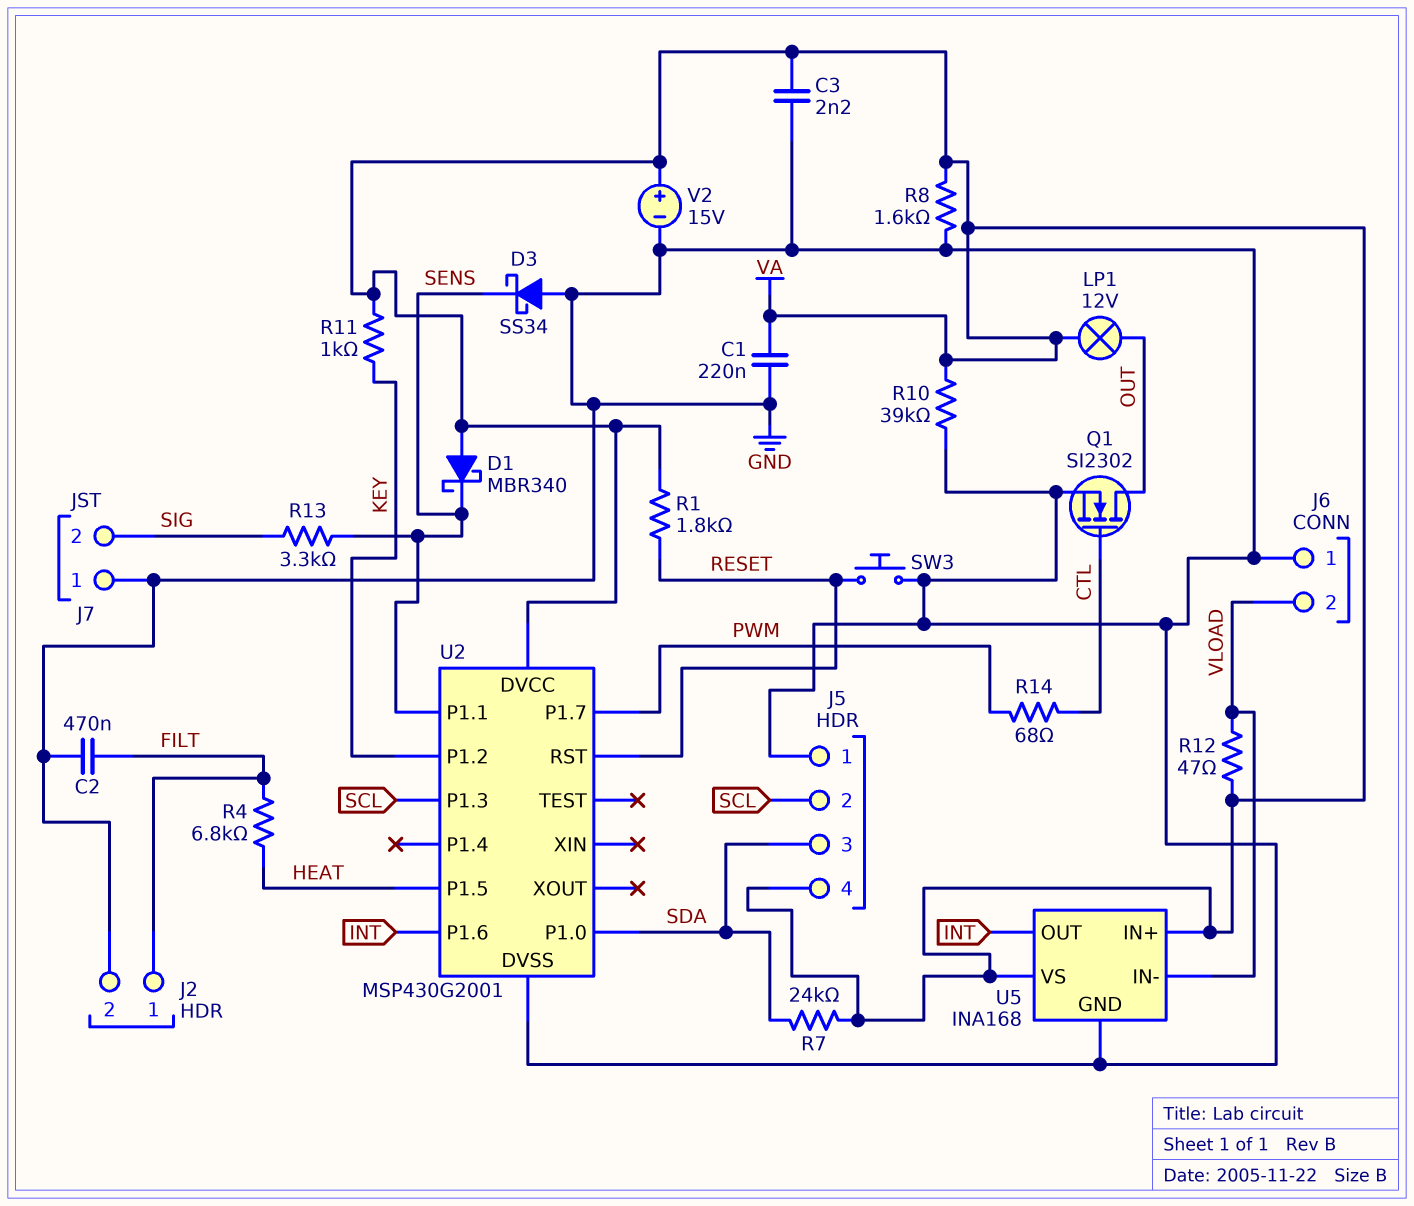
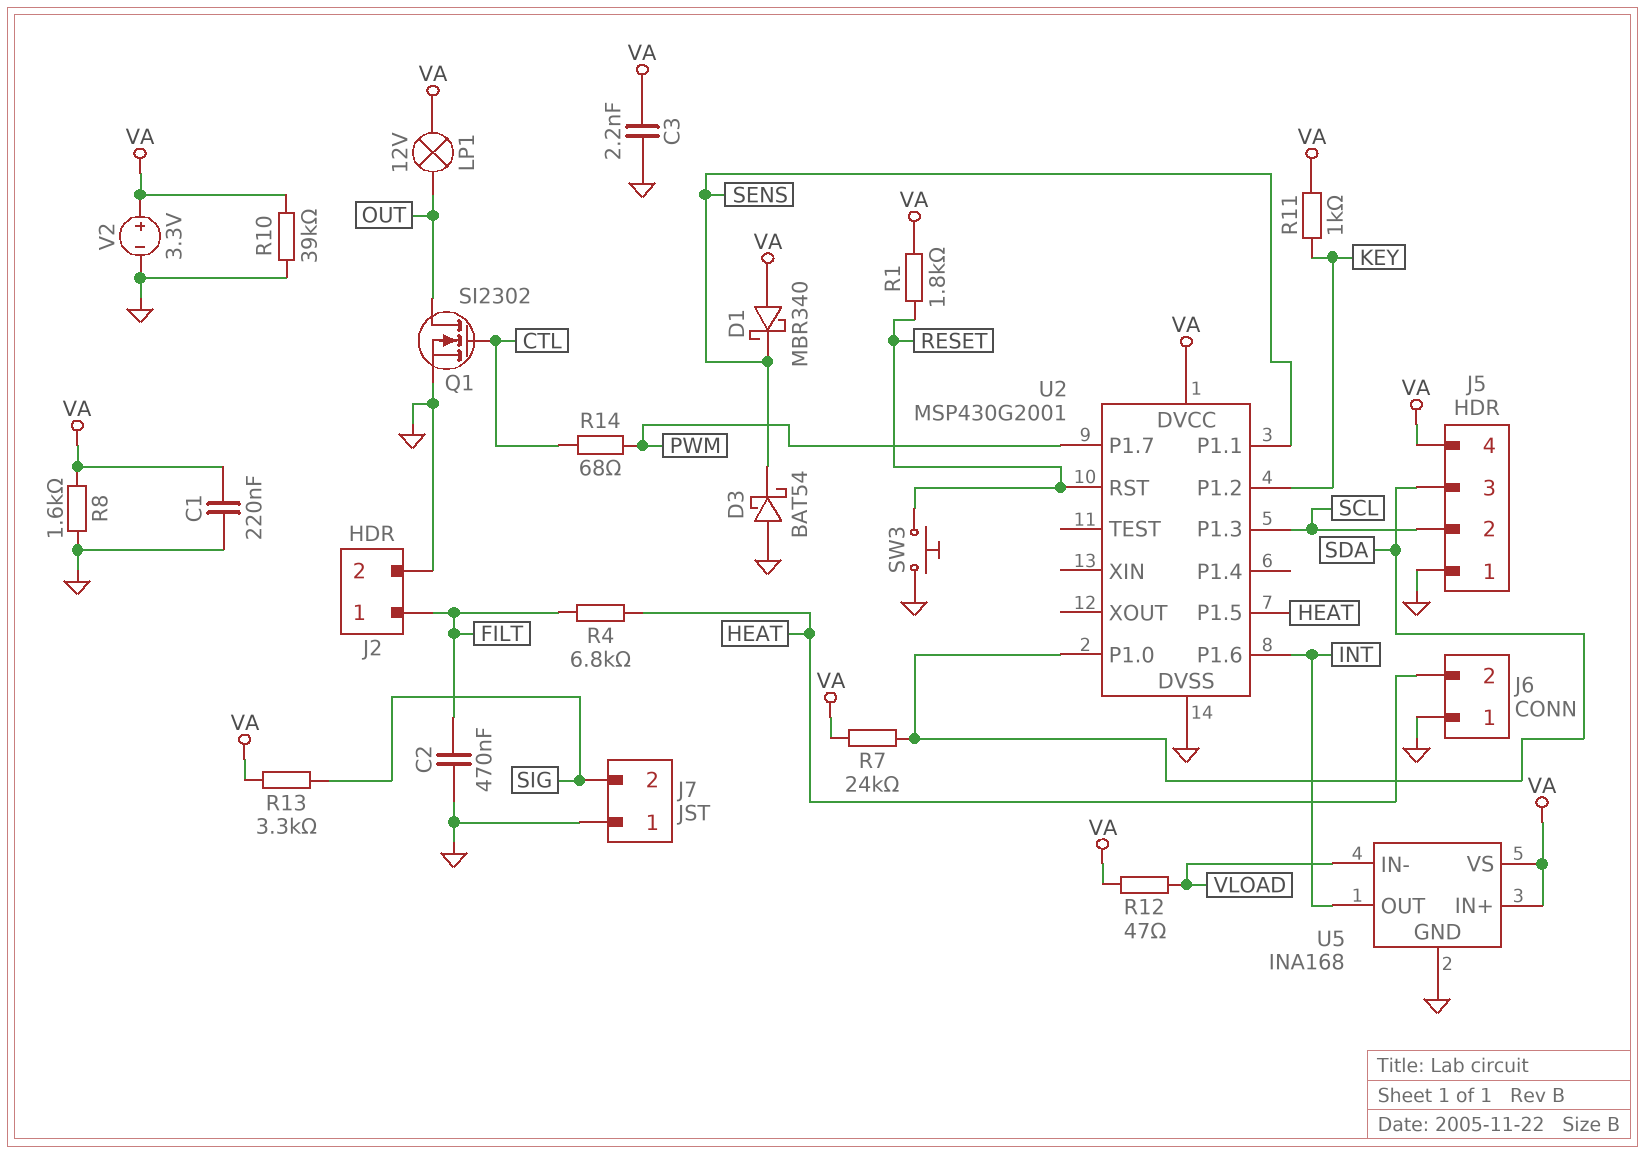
D3: schottky SS34 (A GND, K SENS) -> schottky BAT54 (A GND, K SENS)
J6 pin 2: VLOAD -> HEAT
R13: 3.3k (SENS, SIG) -> 3.3k (SIG, VA)
V2: 15V (plus VA, minus GND) -> 3.3V (plus VA, minus GND)

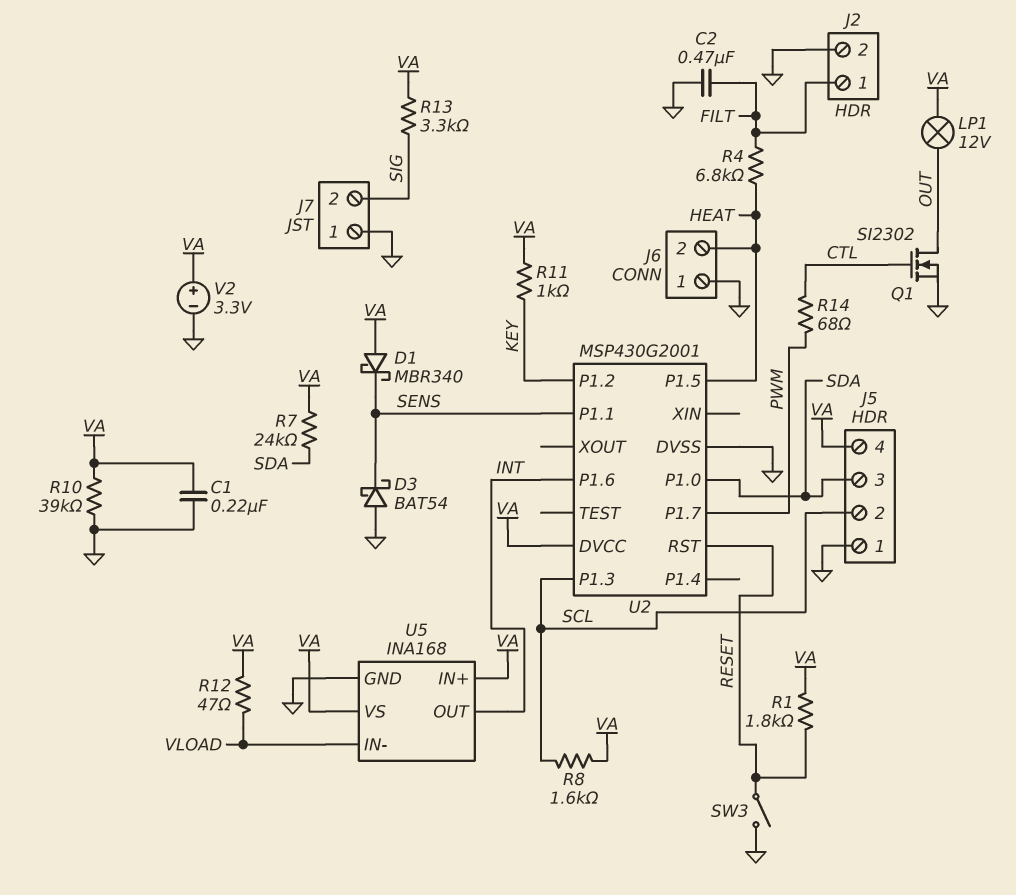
C3: 2.2nF (GND, VA) -> none
R8: 1.6k (GND, VA) -> 1.6k (SCL, VA)
SW3: button (GND, RESET) -> switch (GND, RESET)

